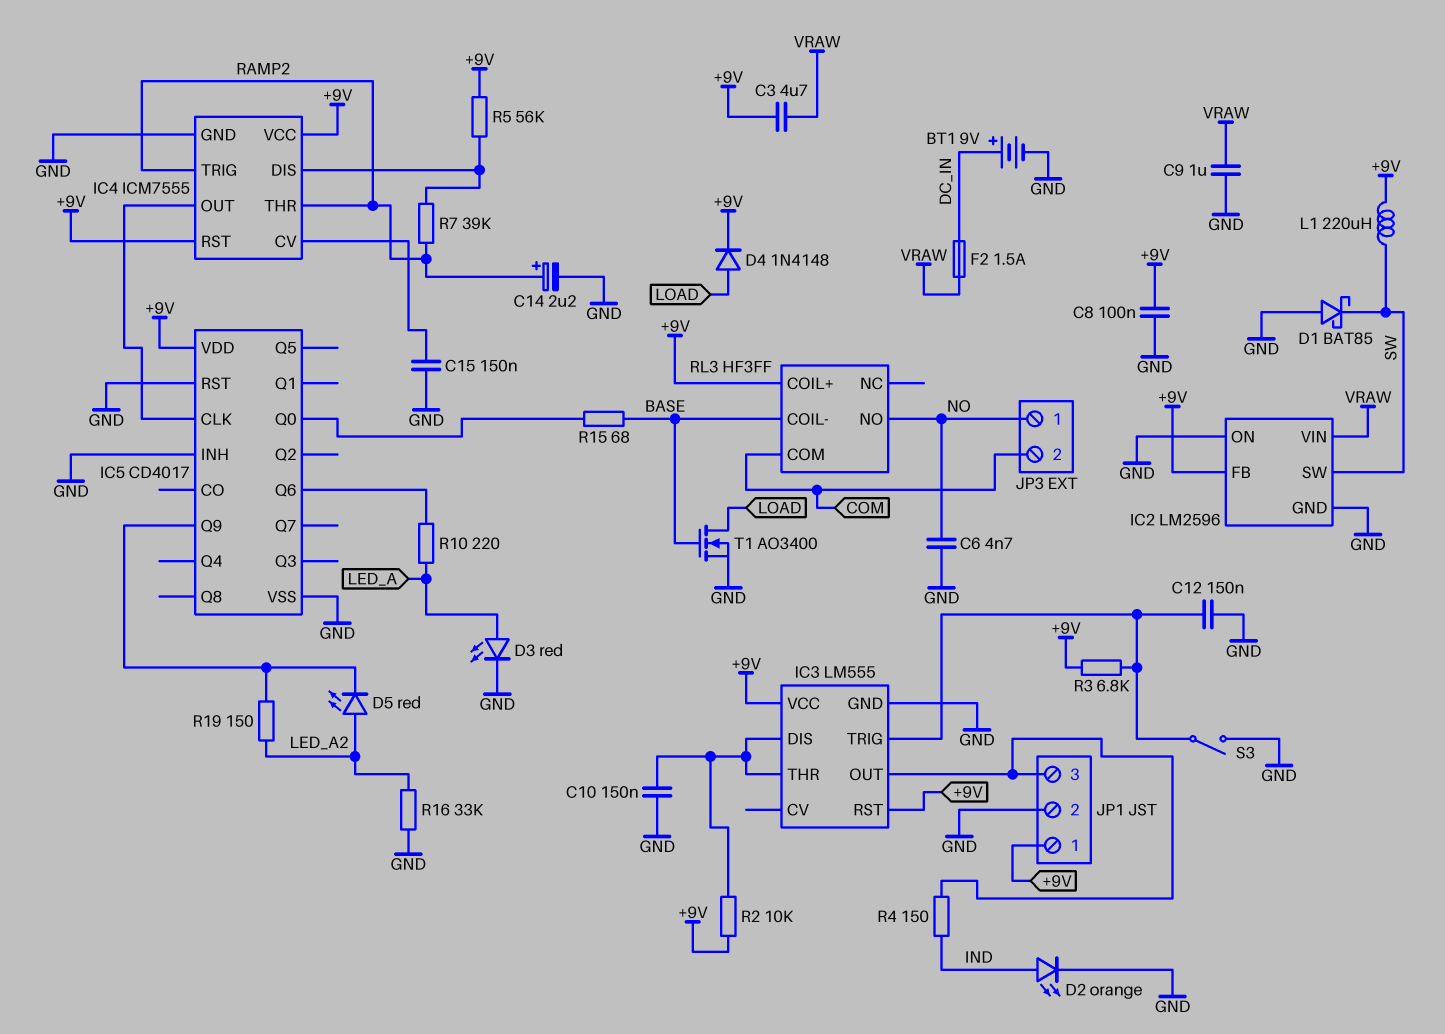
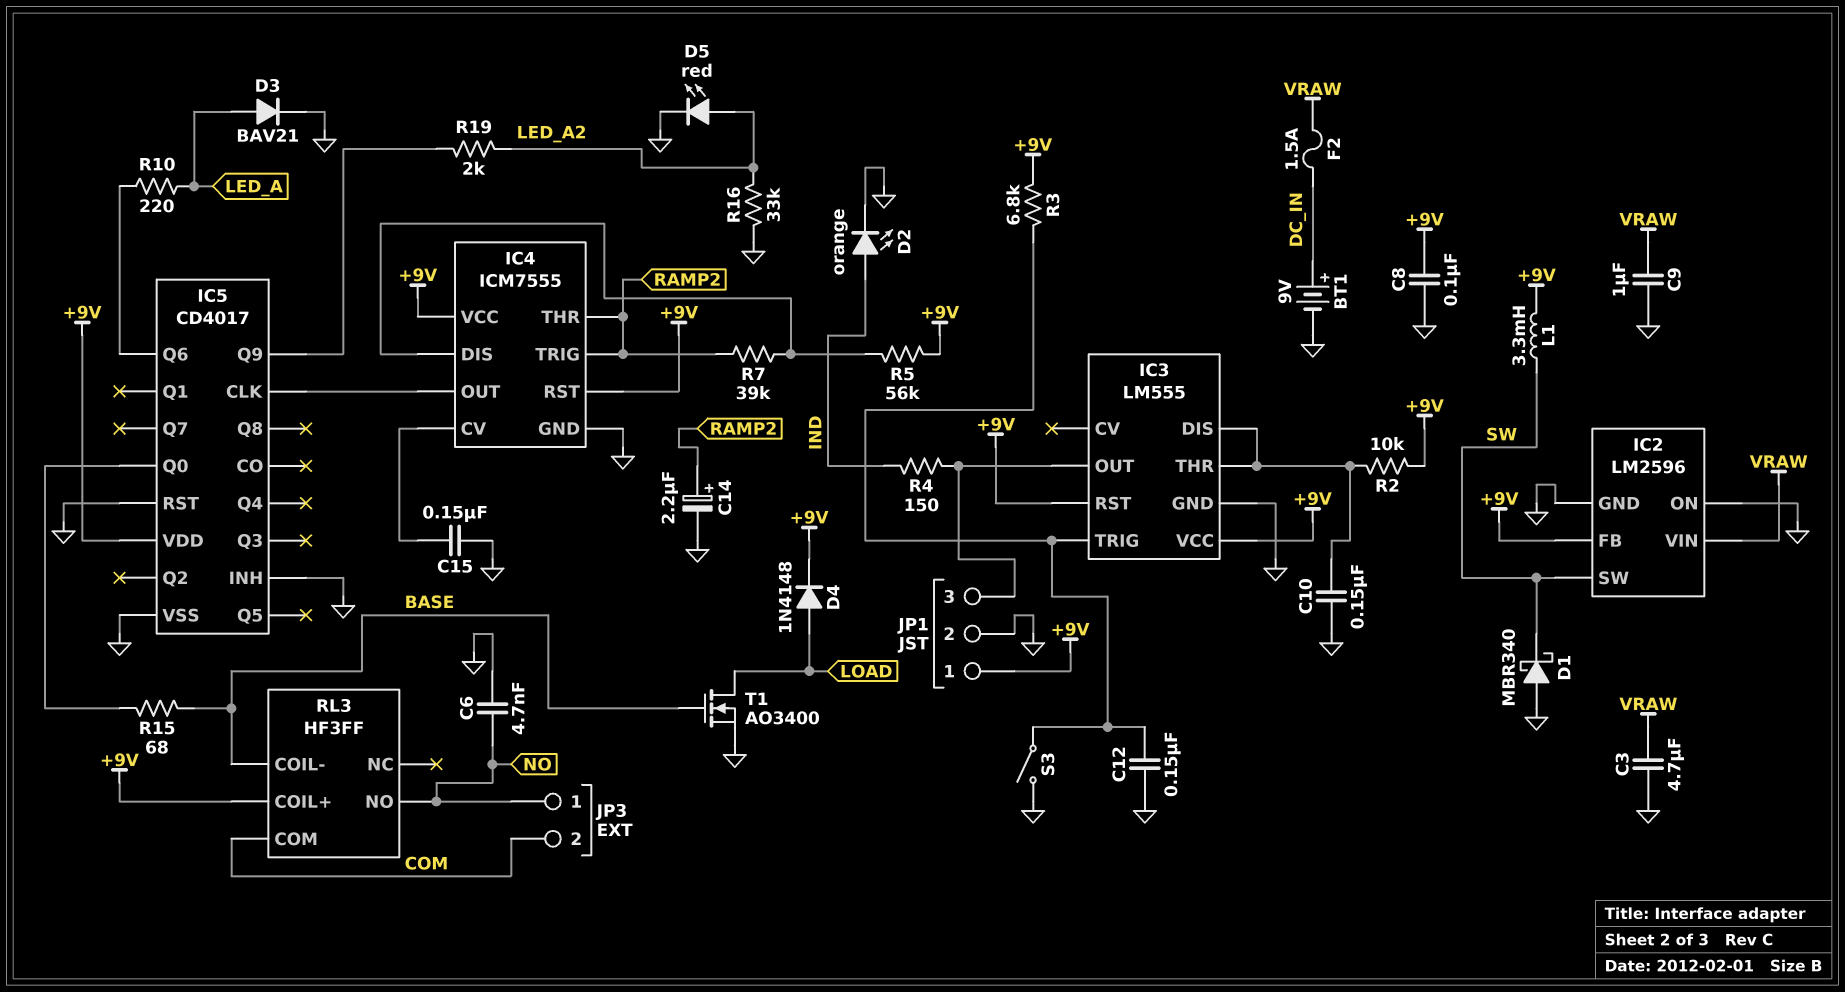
C3: 4.7uF (+9V, VRAW) -> 4.7uF (GND, VRAW)
D1: schottky BAT85 (A GND, K SW) -> schottky MBR340 (A GND, K SW)
D3: LED red (A LED_A, K GND) -> diode BAV21 (A LED_A, K GND)
D5: LED red (A LED_A2, K IC5/Q9) -> LED red (A LED_A2, K GND)
L1: 220uH (+9V, SW) -> 3.3mH (+9V, SW)
R19: 150 (IC5/Q9, LED_A2) -> 2k (IC5/Q9, LED_A2)

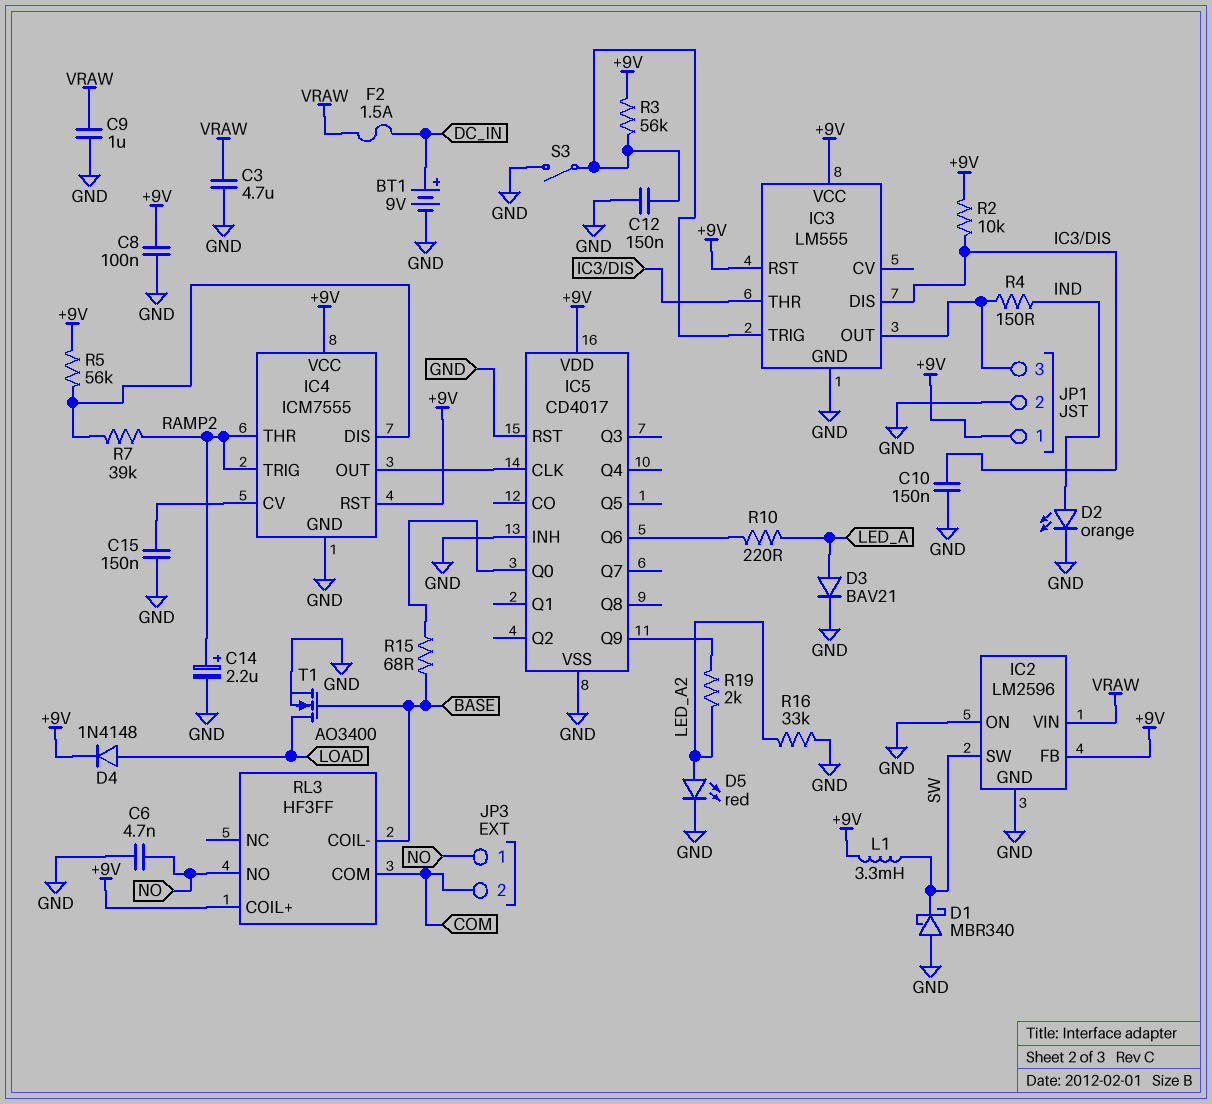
R3: 6.8k (+9V, IC3/TRIG) -> 56k (+9V, IC3/TRIG)

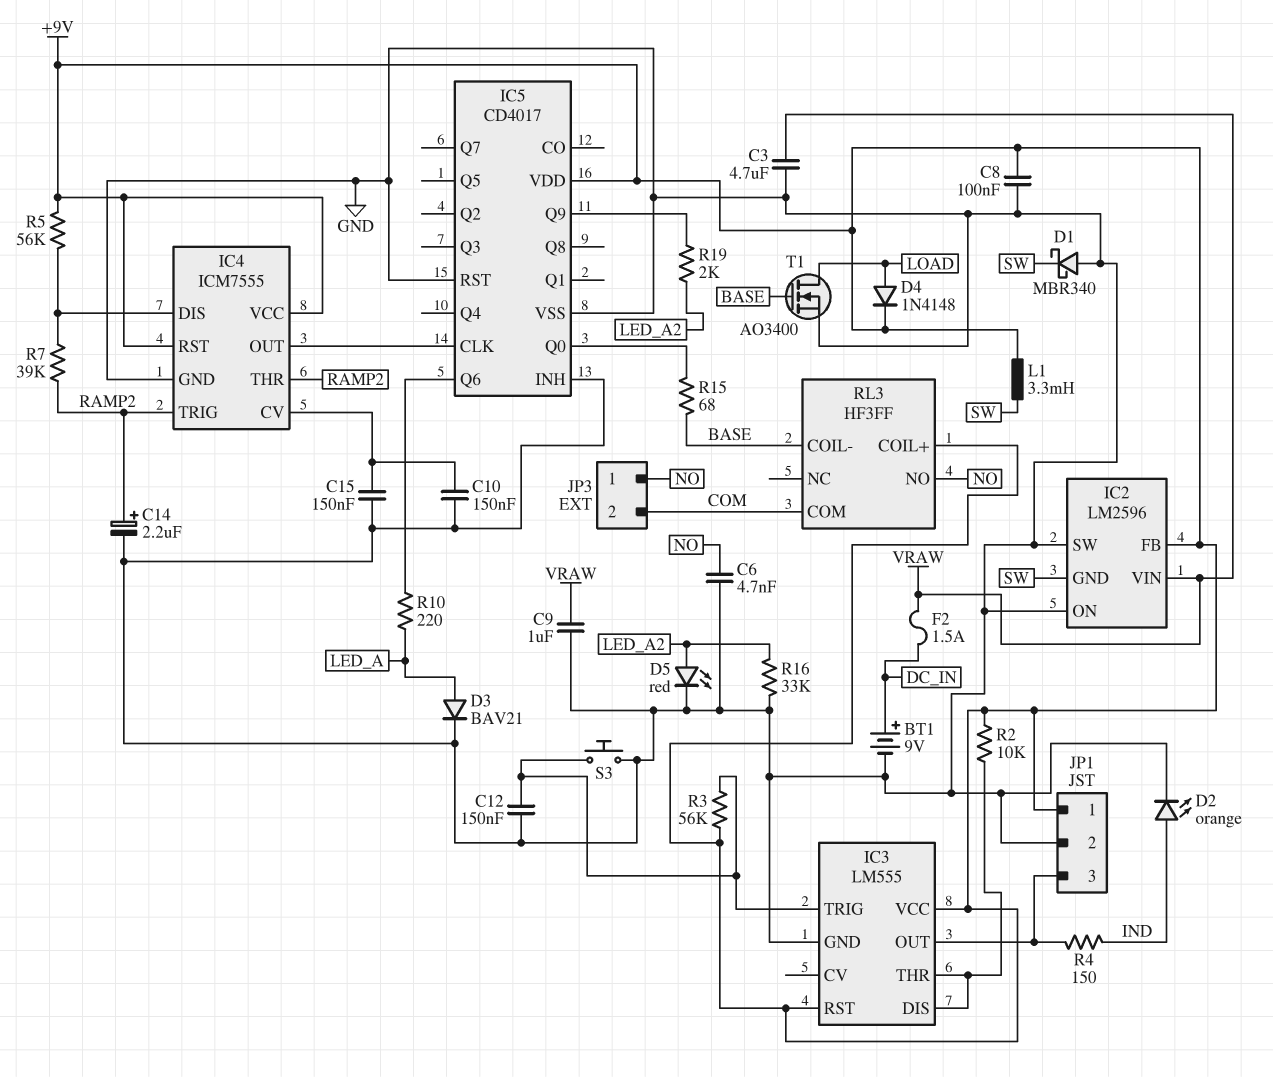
C10: 150nF (GND, IC3/DIS) -> 150nF (GND, IC4/CV)
IC2 pin GND: GND -> SW
IC2 pin SW: SW -> GND
S3: switch (GND, IC3/TRIG) -> button (GND, IC3/TRIG)

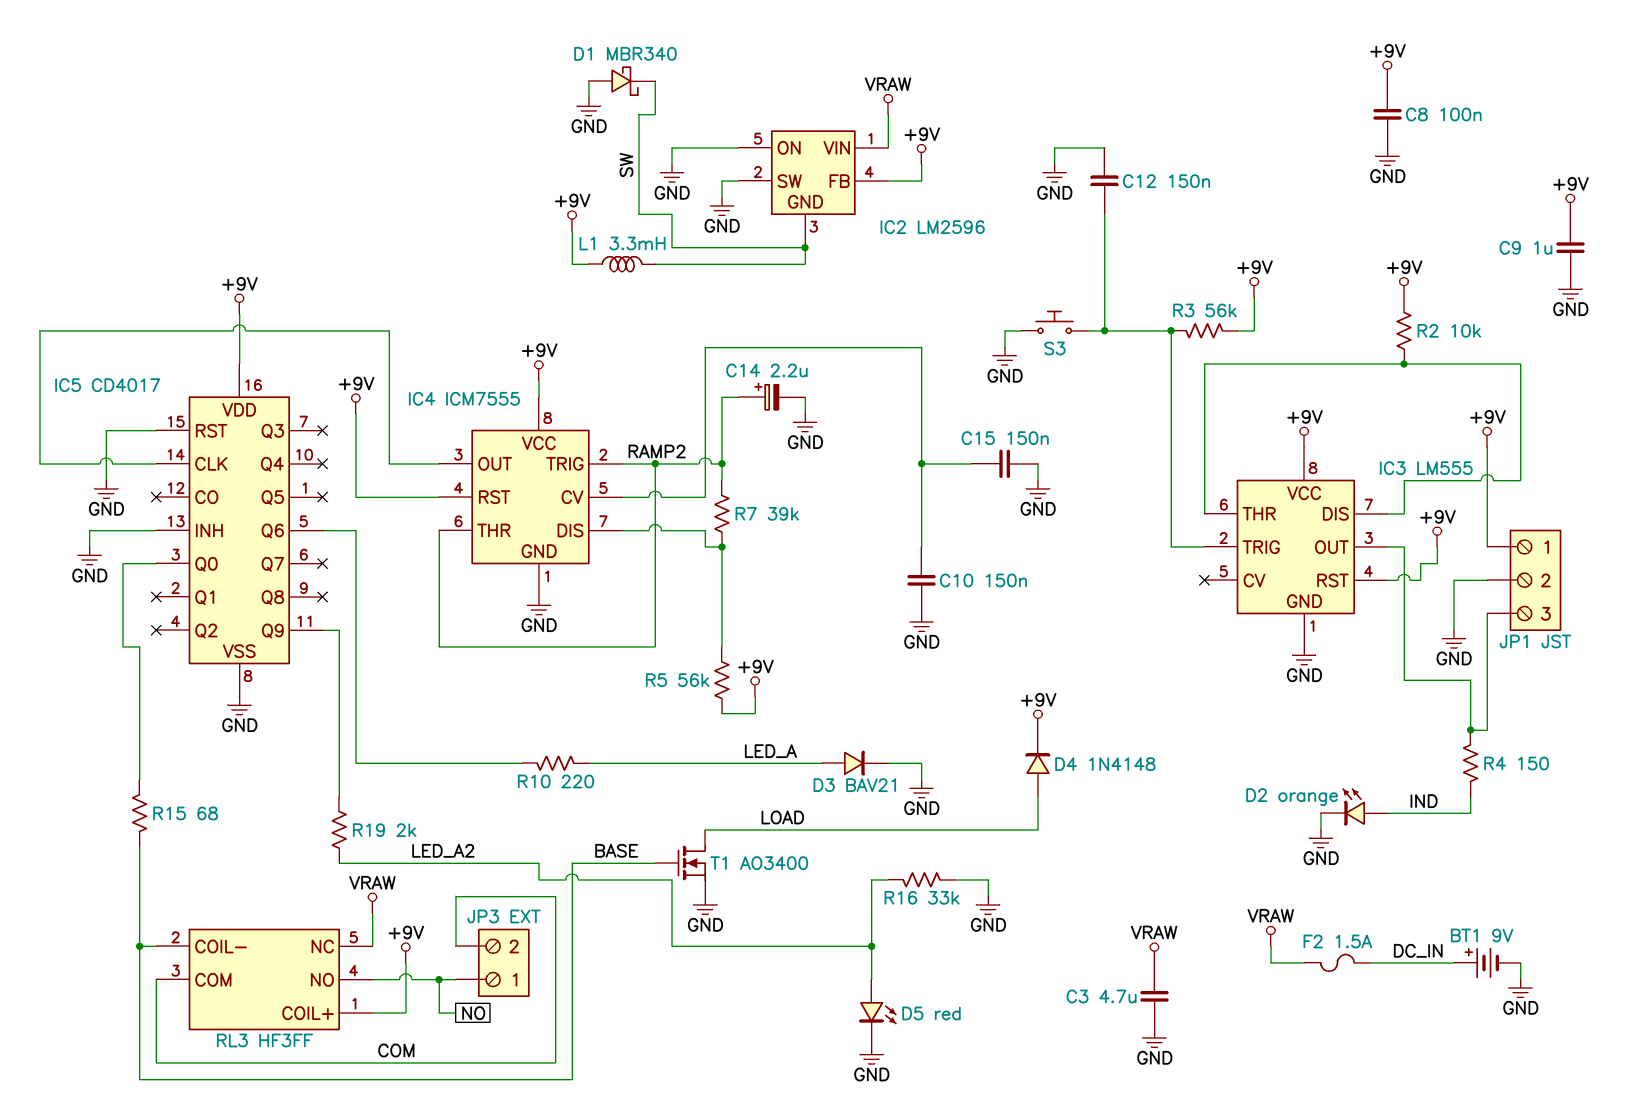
C6: 4.7nF (GND, NO) -> none
C9: 1uF (GND, VRAW) -> 1uF (+9V, GND)
RL3 pin NC: none -> VRAW

